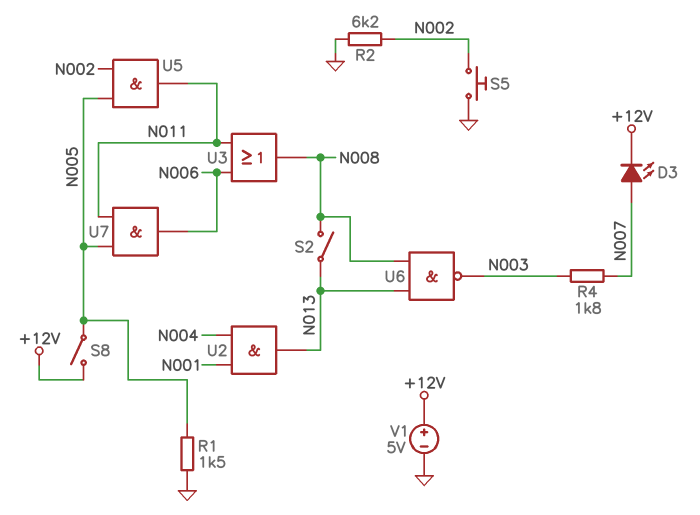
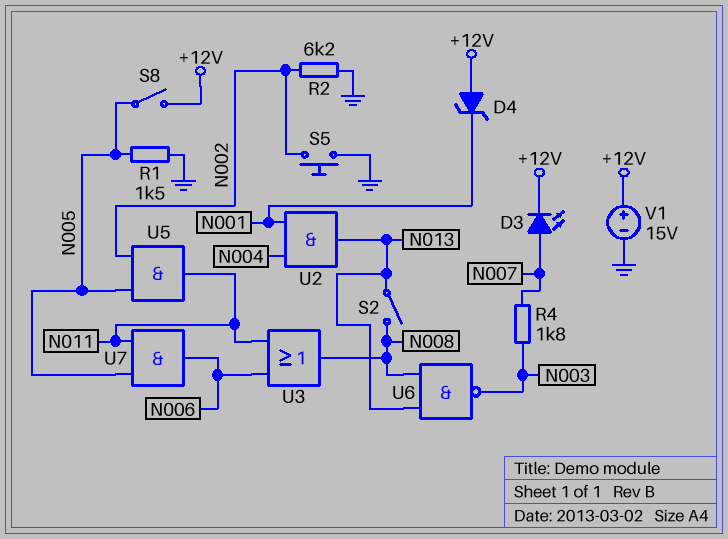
D4: none -> zener (A +12V, K N001)
V1: 5V (plus +12V, minus GND) -> 15V (plus +12V, minus GND)

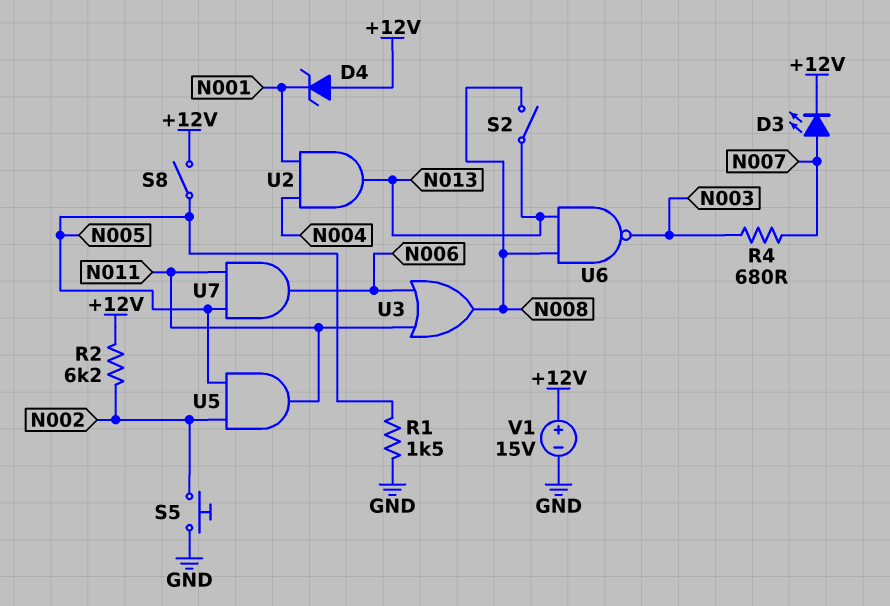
R2: 6.2k (GND, N002) -> 6.2k (+12V, N002)
R4: 1.8k (N003, N007) -> 680 (N003, N007)

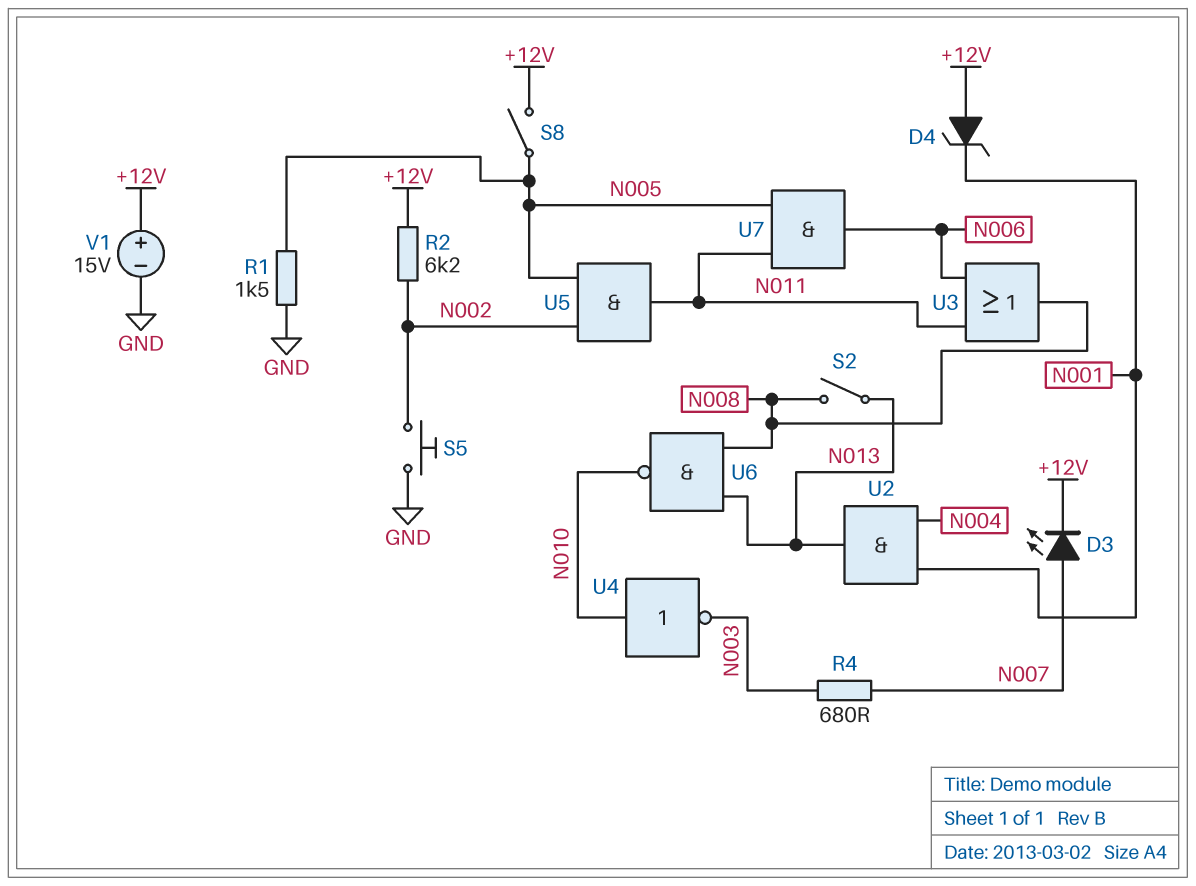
U4: none -> NOT (in N010, out N003)
U6: NAND (in N008, in N013, out N003) -> NAND (in N008, in N013, out N010)

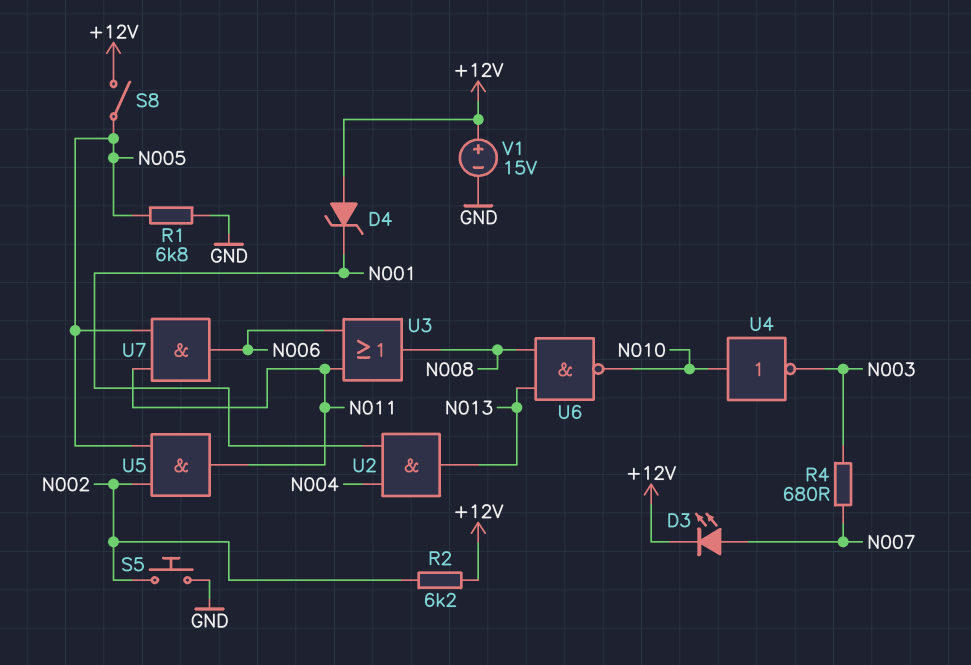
R1: 1.5k (GND, N005) -> 6.8k (GND, N005)
S2: switch (N008, N013) -> none

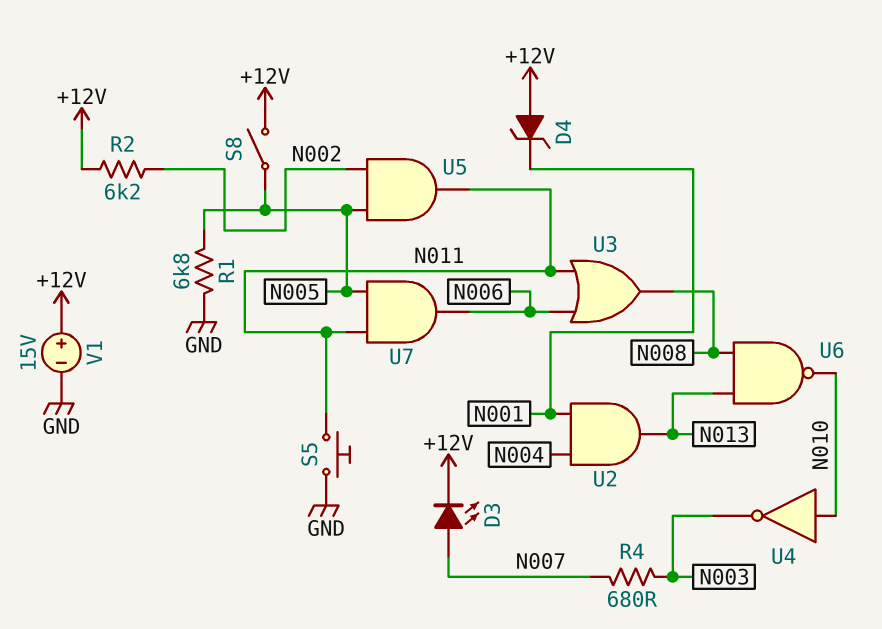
S5: button (GND, N002) -> button (GND, N011)

